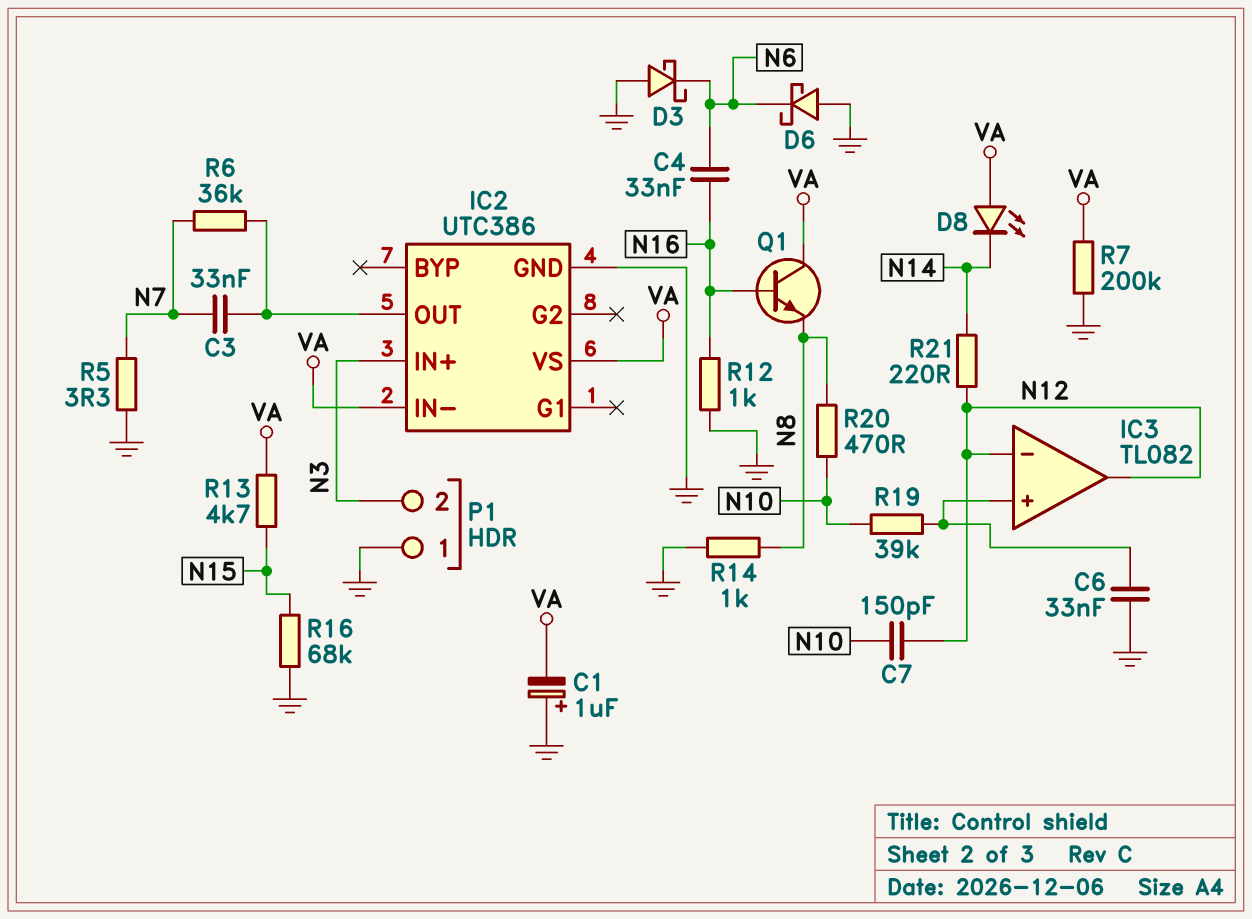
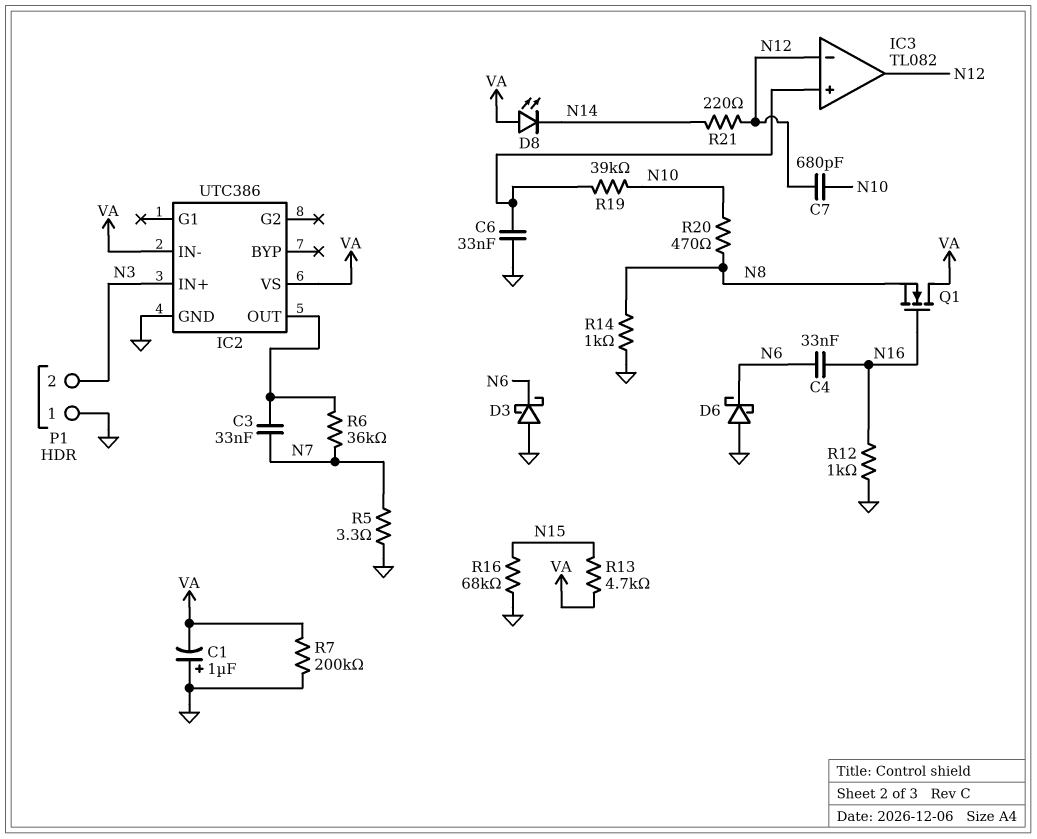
C7: 150pF (N10, N12) -> 680pF (N10, N12)
Q1: NPN (B N16, C VA, E N8) -> NMOS (G N16, D VA, S N8)

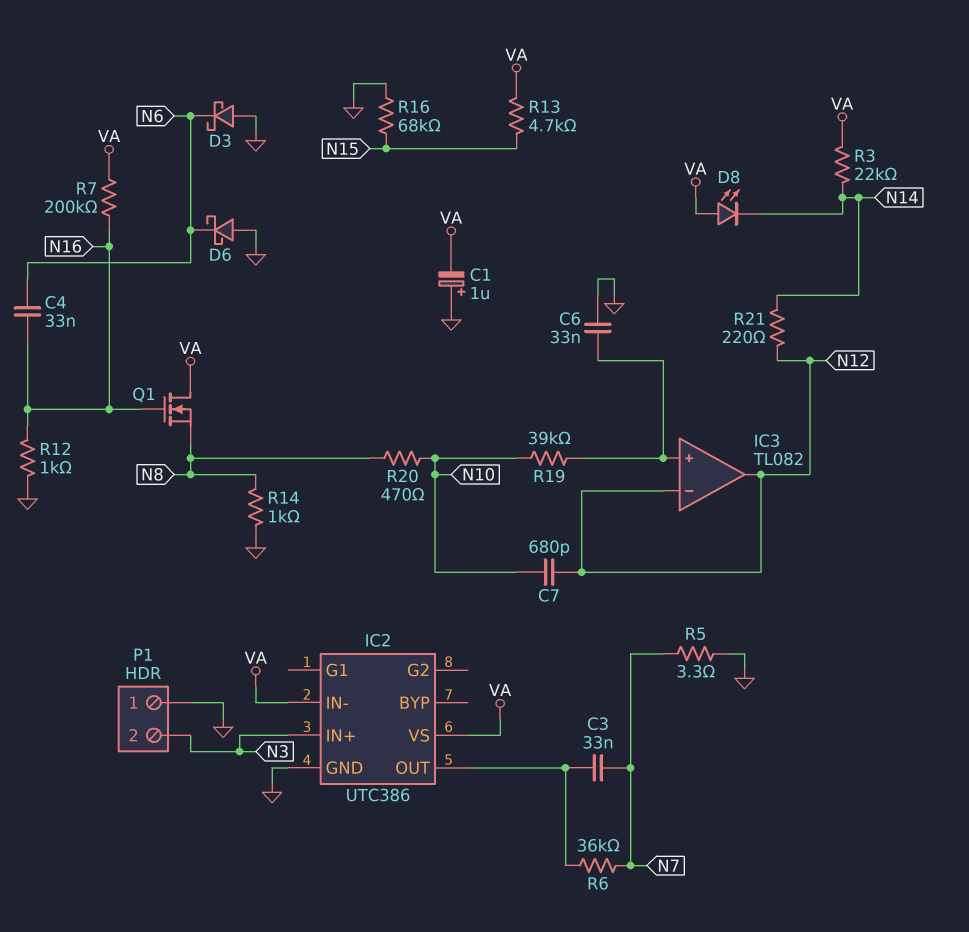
R3: none -> 22k (N14, VA)
R7: 200k (GND, VA) -> 200k (N16, VA)

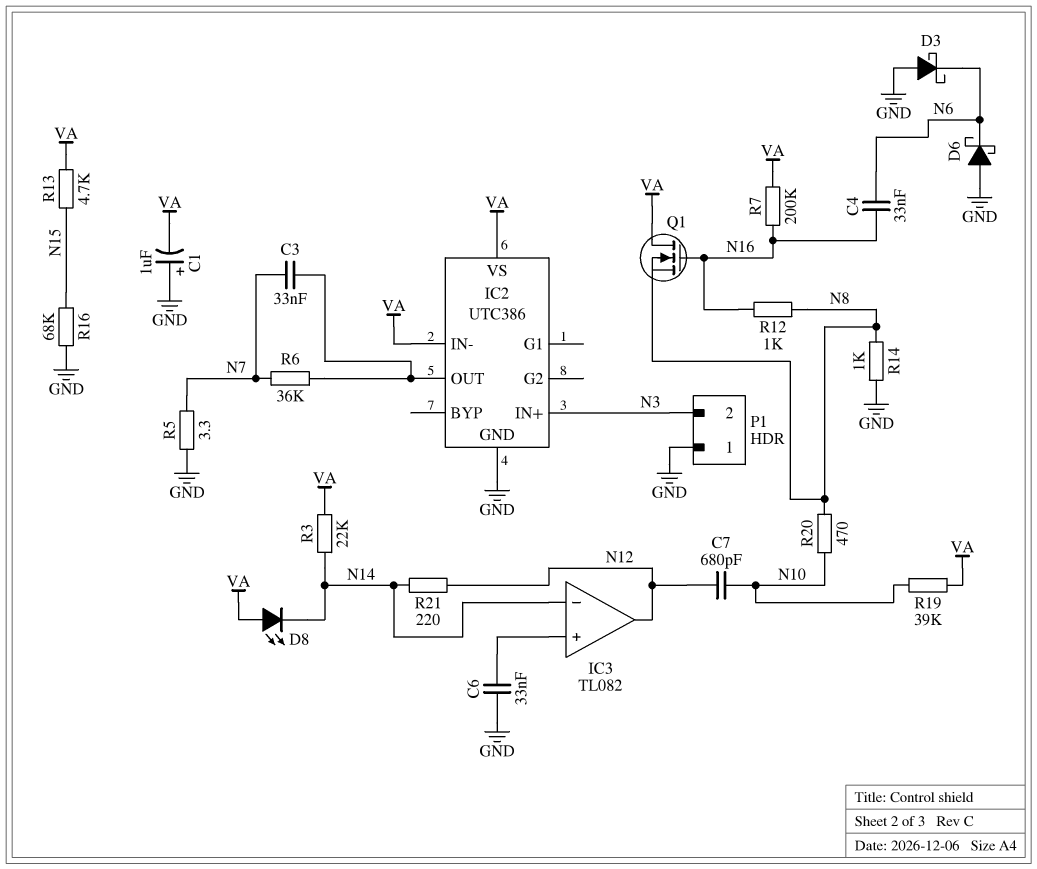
IC3 pin in-: N12 -> N14
R12: 1k (GND, N16) -> 1k (N8, N16)
R19: 39k (IC3/in+, N10) -> 39k (N10, VA)

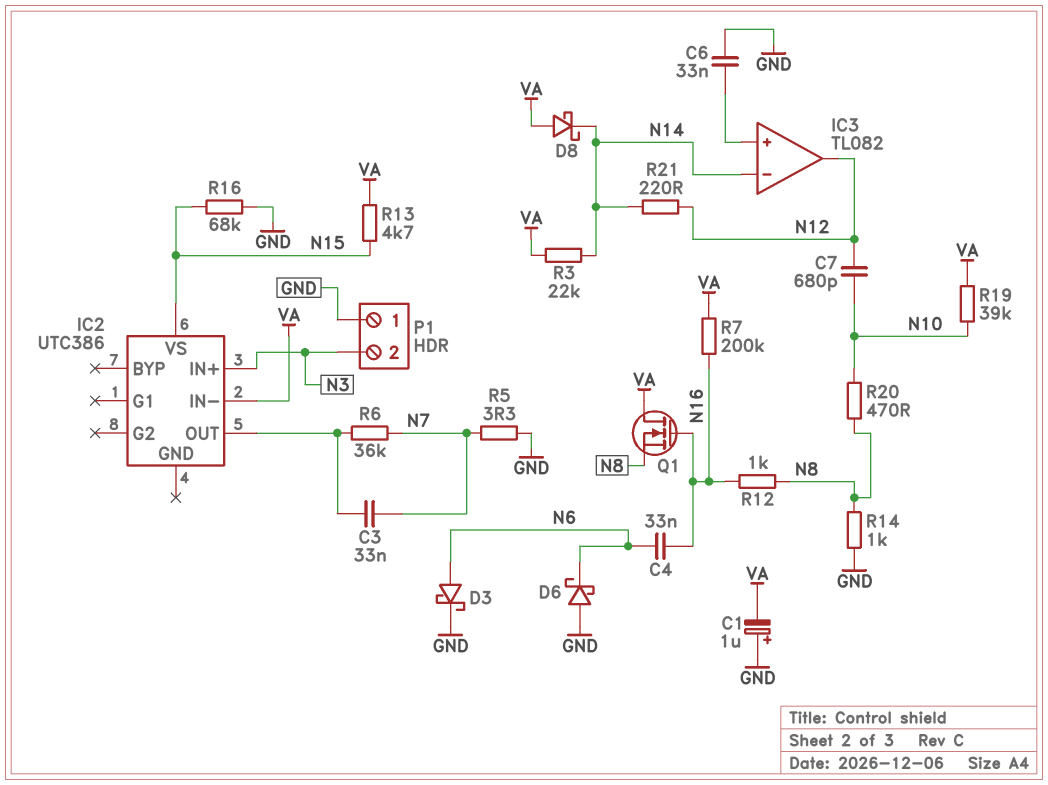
D3: schottky (A GND, K N6) -> schottky (A N6, K GND)
D8: LED (A VA, K N14) -> schottky (A VA, K N14)
IC2 pin GND: GND -> none
IC2 pin VS: VA -> N15

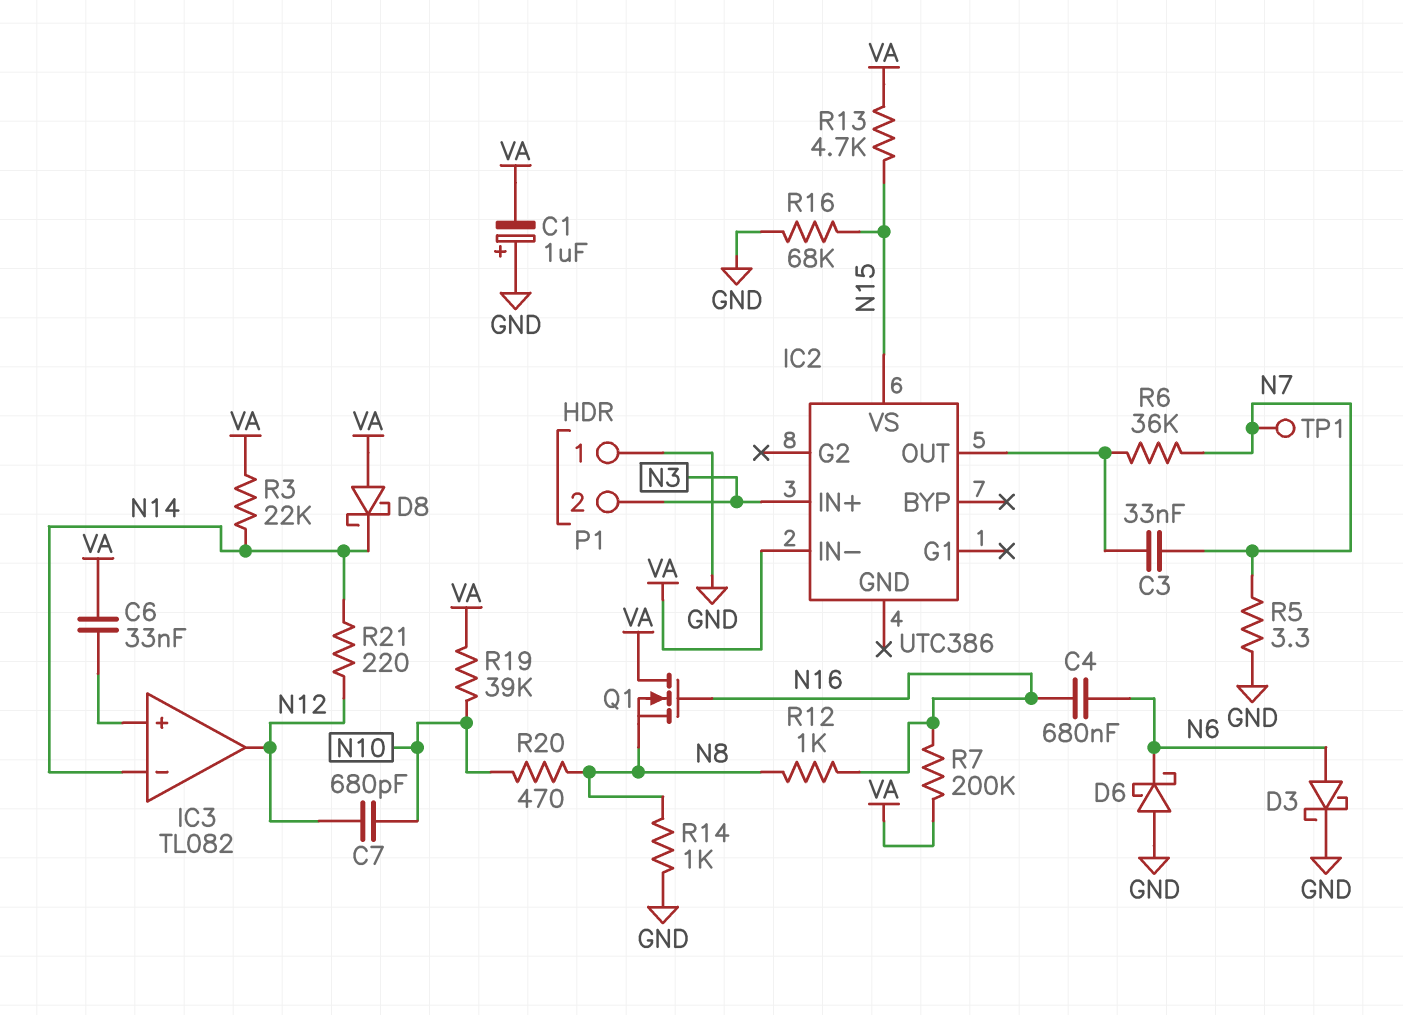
C4: 33nF (N6, N16) -> 680nF (N6, N16)
C6: 33nF (GND, IC3/in+) -> 33nF (IC3/in+, VA)
TP1: none -> test point (N7)

